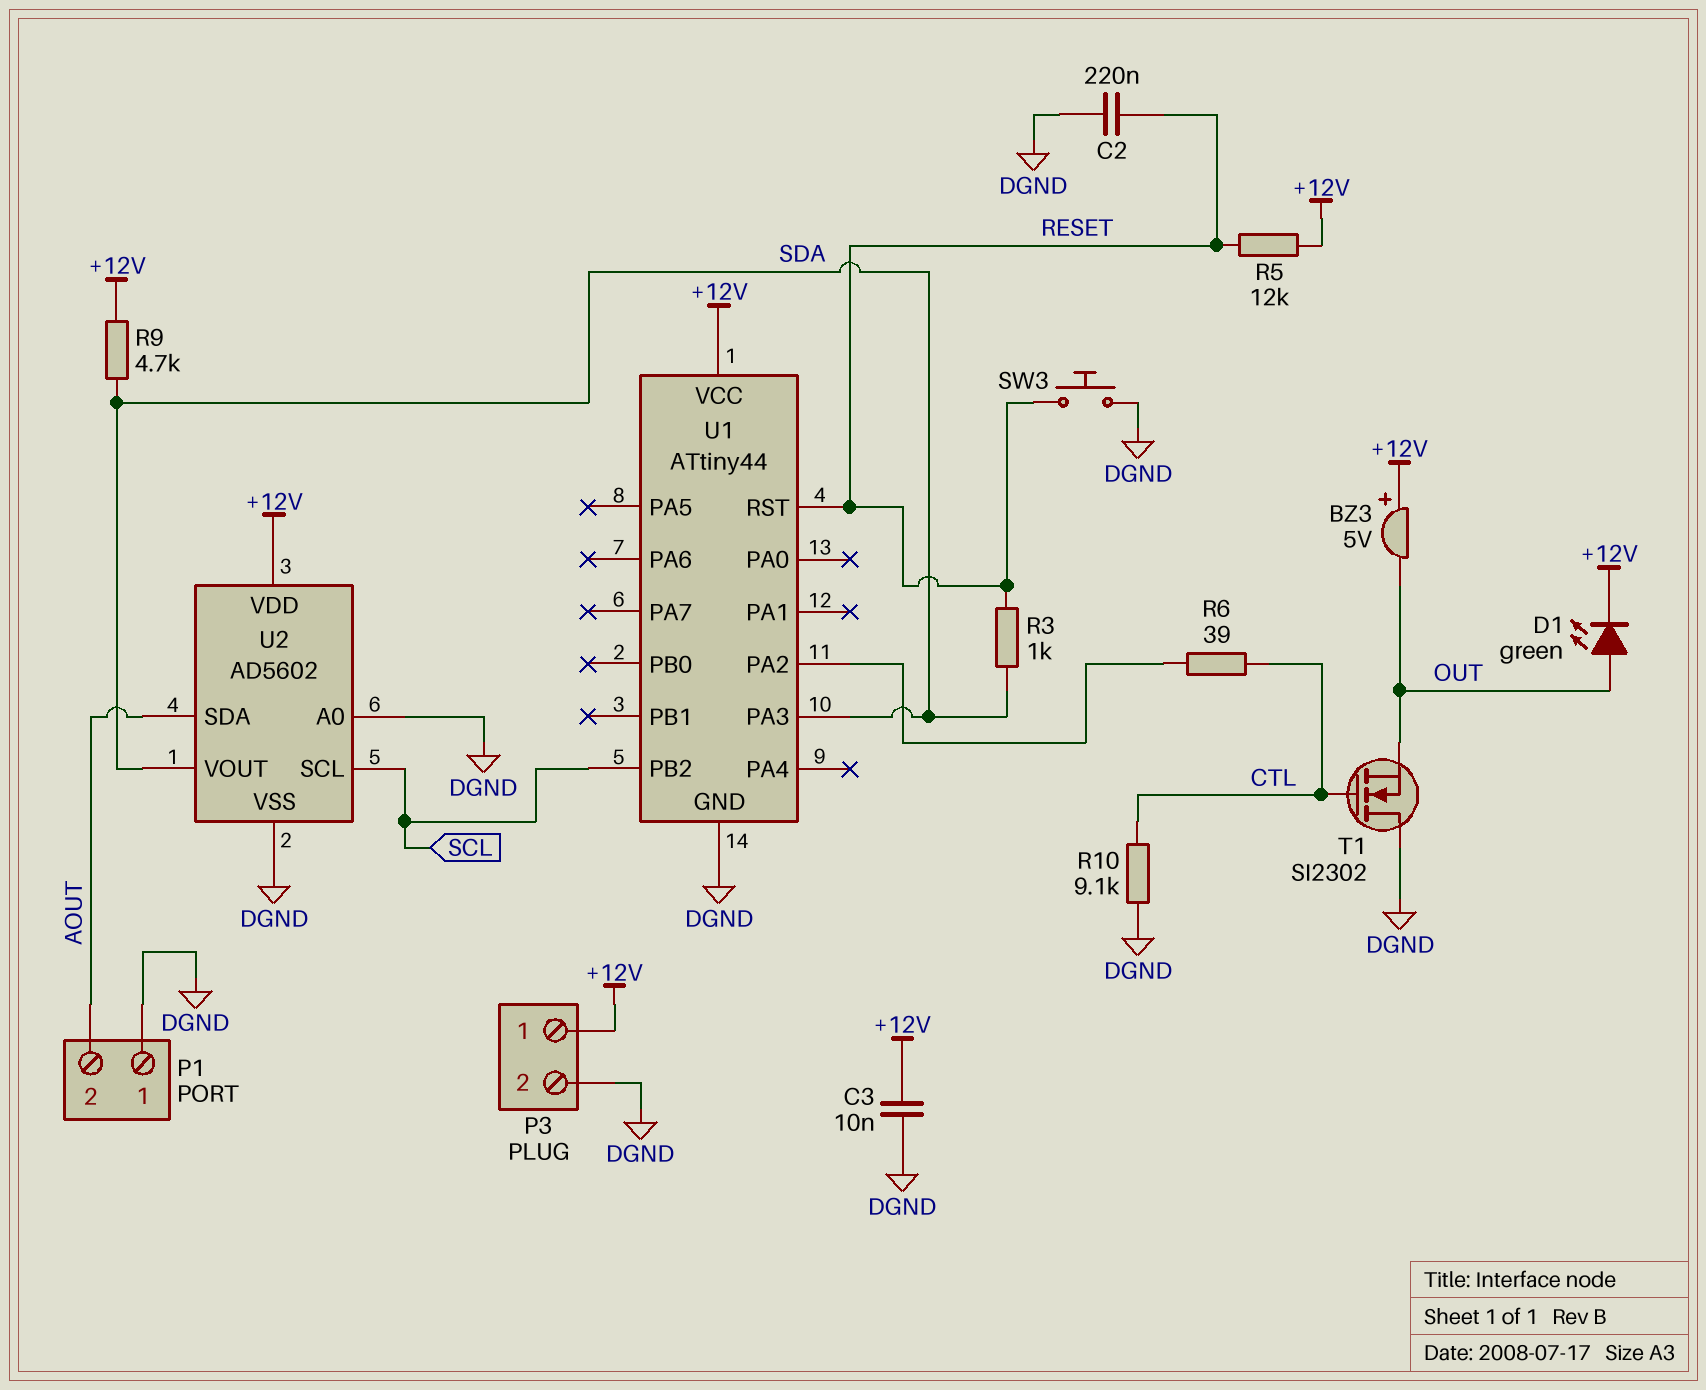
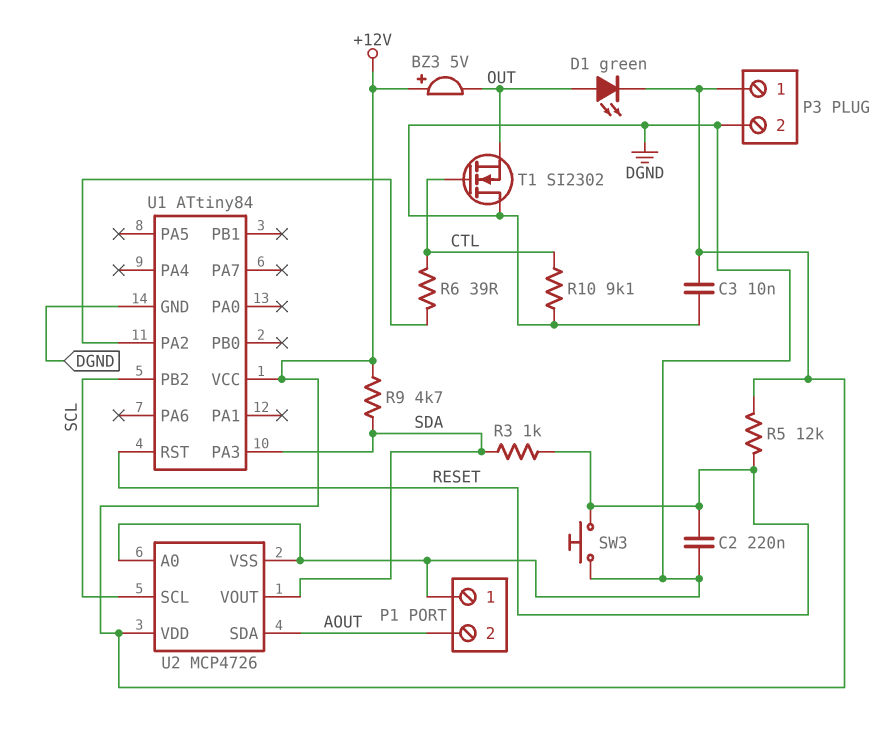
U1: ATtiny44 -> ATtiny84
U2: AD5602 -> MCP4726

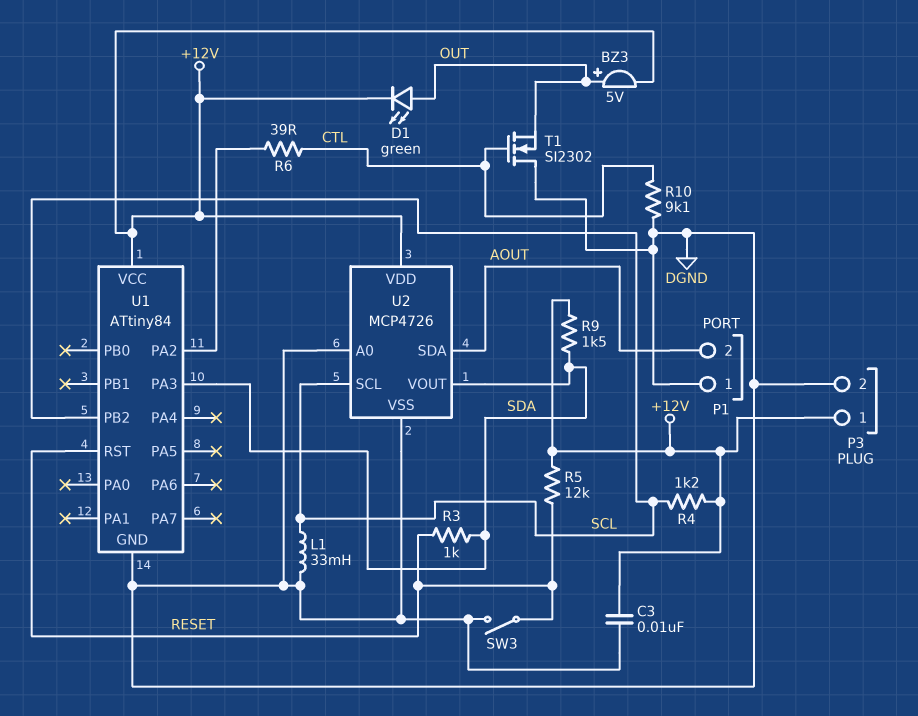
BZ3: buzzer 5V (plus +12V, minus OUT) -> buzzer 5V (plus OUT, minus +12V)
C2: 220nF (DGND, RESET) -> none
L1: none -> 33mH (DGND, SCL)
R4: none -> 1.2k (+12V, SCL)
R9: 4.7k (+12V, SDA) -> 1.5k (+12V, SDA)
SW3: button (DGND, RESET) -> switch (DGND, RESET)

